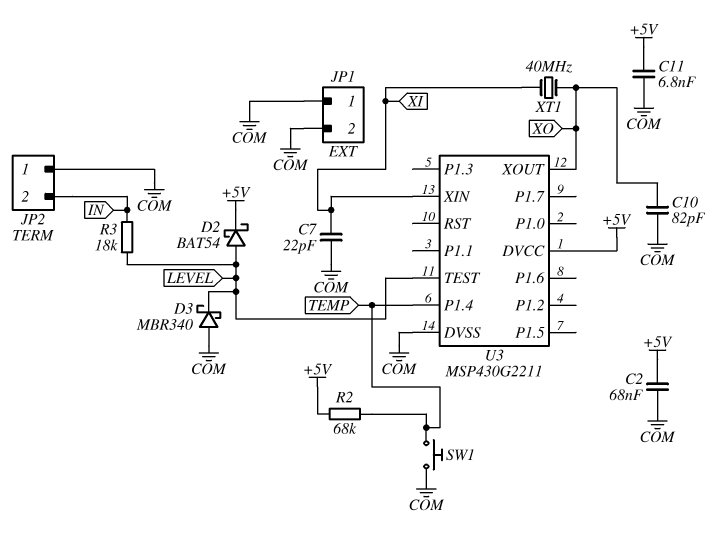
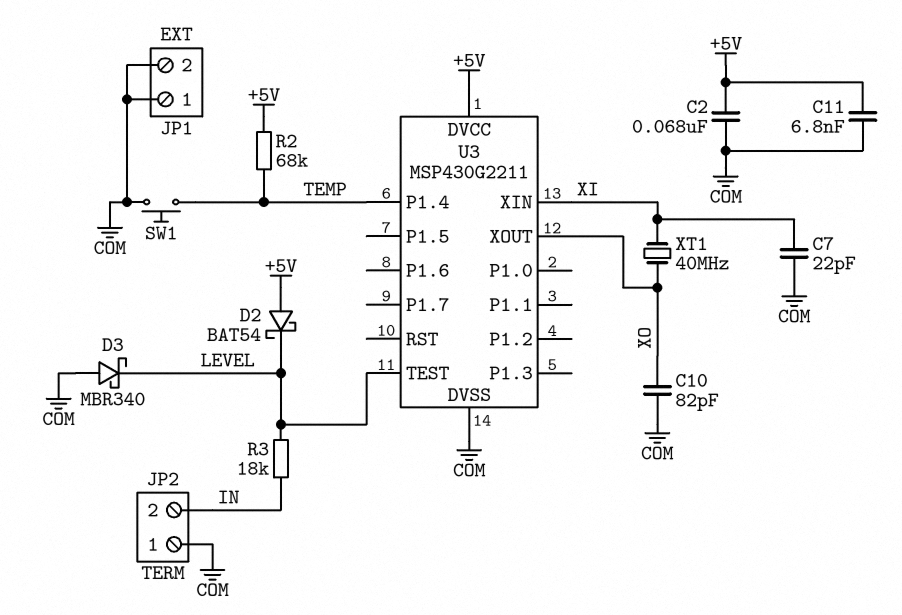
D2: schottky BAT54 (A LEVEL, K +5V) -> schottky BAT54 (A +5V, K LEVEL)

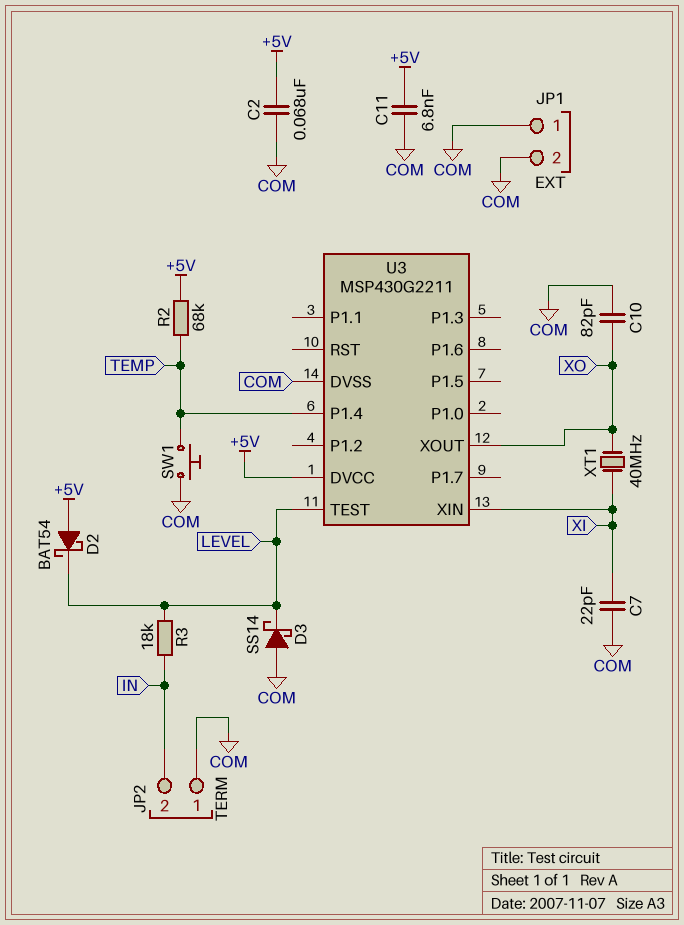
D3: schottky MBR340 (A COM, K LEVEL) -> schottky SS14 (A COM, K LEVEL)

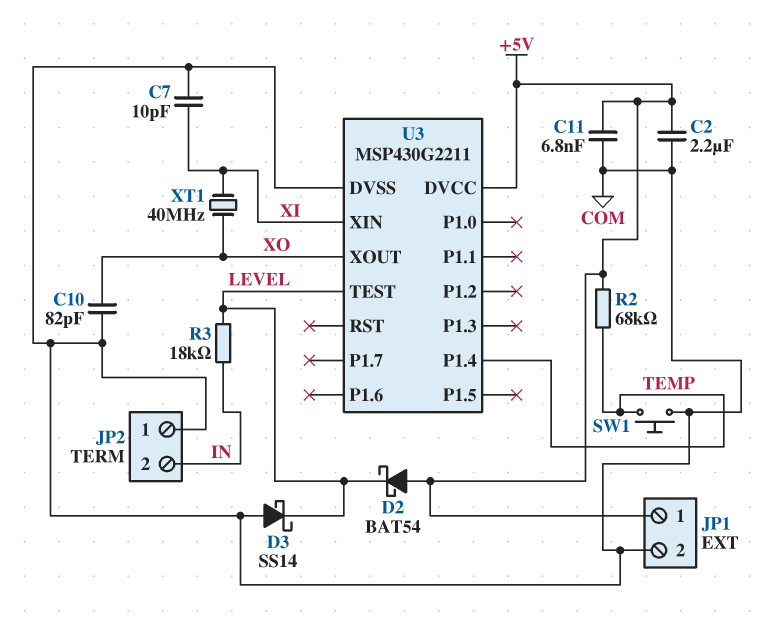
C2: 68nF (+5V, COM) -> 2.2uF (+5V, COM)
C7: 22pF (COM, XI) -> 10pF (COM, XI)
JP1 pin 1: COM -> +5V

